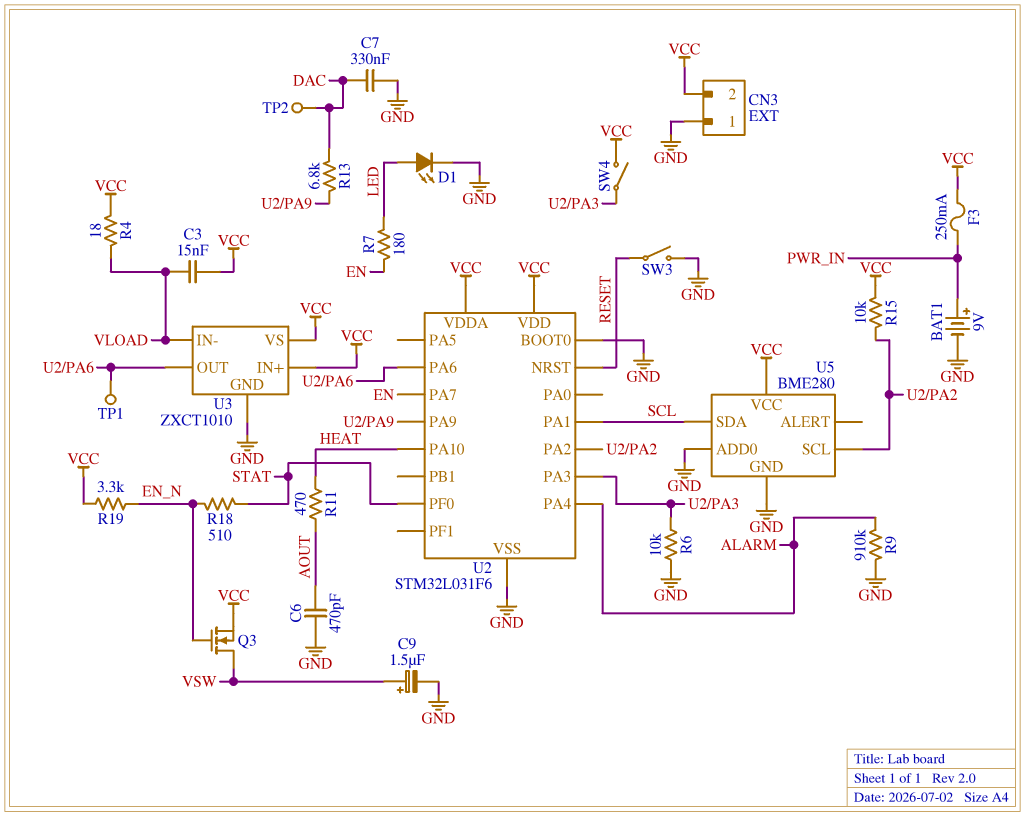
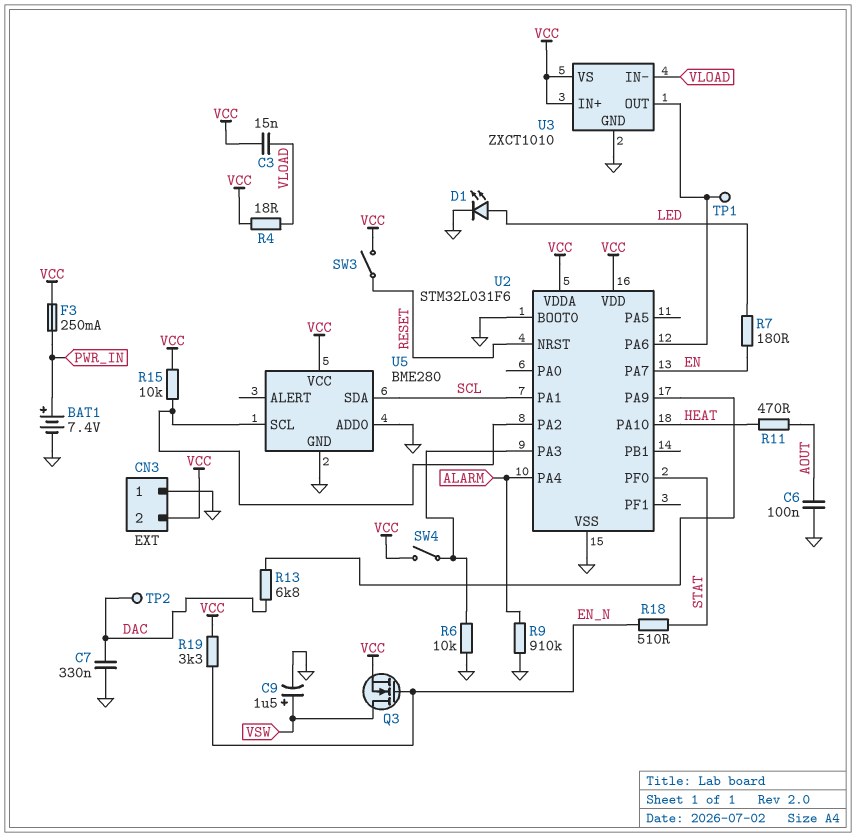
BAT1: 9V (plus PWR_IN, minus GND) -> 7.4V (plus PWR_IN, minus GND)
C6: 470pF (AOUT, GND) -> 100nF (AOUT, GND)
SW3: switch (GND, RESET) -> switch (RESET, VCC)

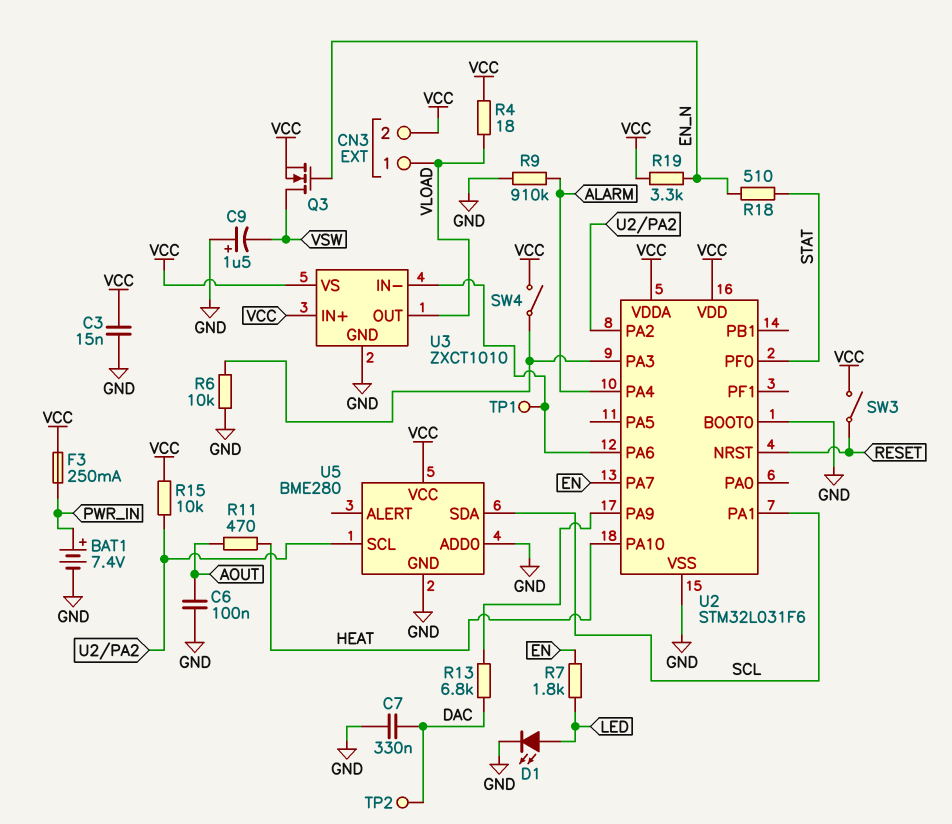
C3: 15nF (VCC, VLOAD) -> 15nF (GND, VCC)
C9: 1.5uF (plus VSW, minus GND) -> 1.5uF (plus GND, minus VSW)
CN3 pin 1: GND -> VLOAD
R7: 180 (EN, LED) -> 1.8k (EN, LED)
U3 pin IN-: VLOAD -> U2/PA6
U3 pin OUT: U2/PA6 -> VLOAD

